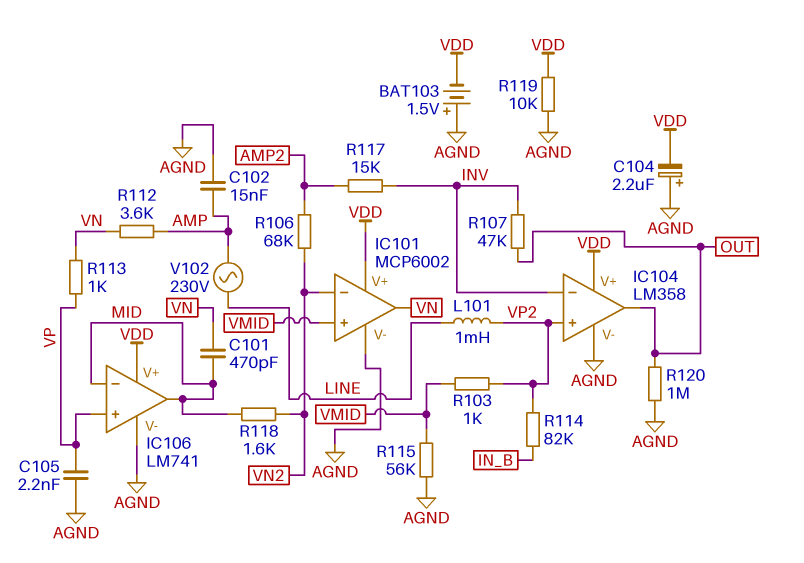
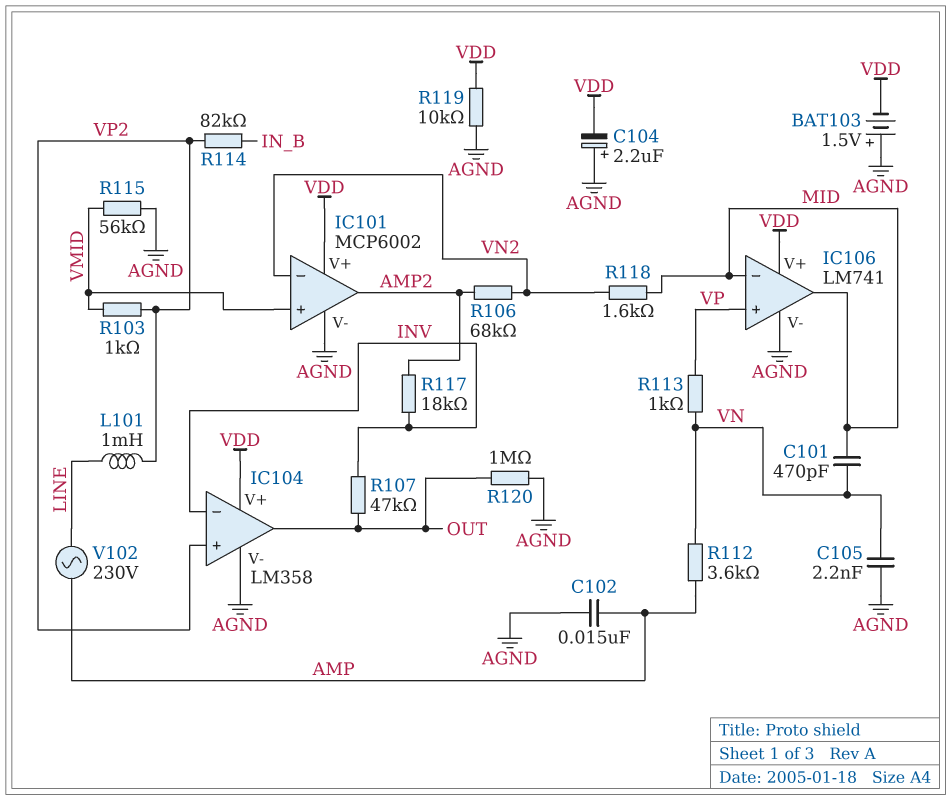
C105: 2.2nF (AGND, VP) -> 2.2nF (AGND, VN)
IC101 pin out: VN -> AMP2
R117: 15k (AMP2, INV) -> 18k (AMP2, INV)

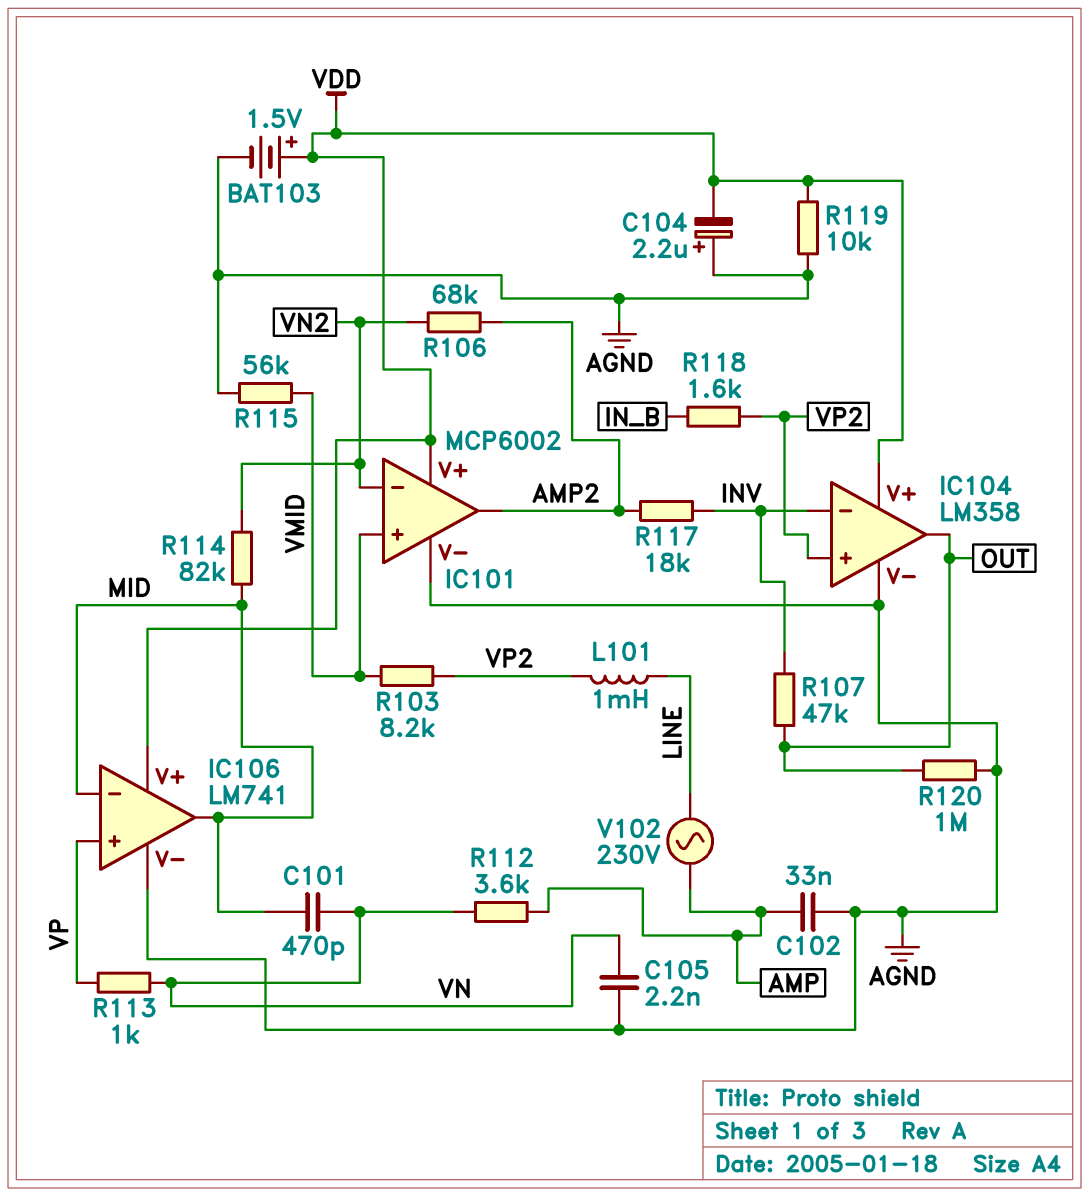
BAT103: 1.5V (plus AGND, minus VDD) -> 1.5V (plus VDD, minus AGND)
C102: 15nF (AGND, AMP) -> 33nF (AGND, AMP)
R103: 1k (VMID, VP2) -> 8.2k (VMID, VP2)
R114: 82k (IN_B, VP2) -> 82k (MID, VN2)
R118: 1.6k (MID, VN2) -> 1.6k (IN_B, VP2)

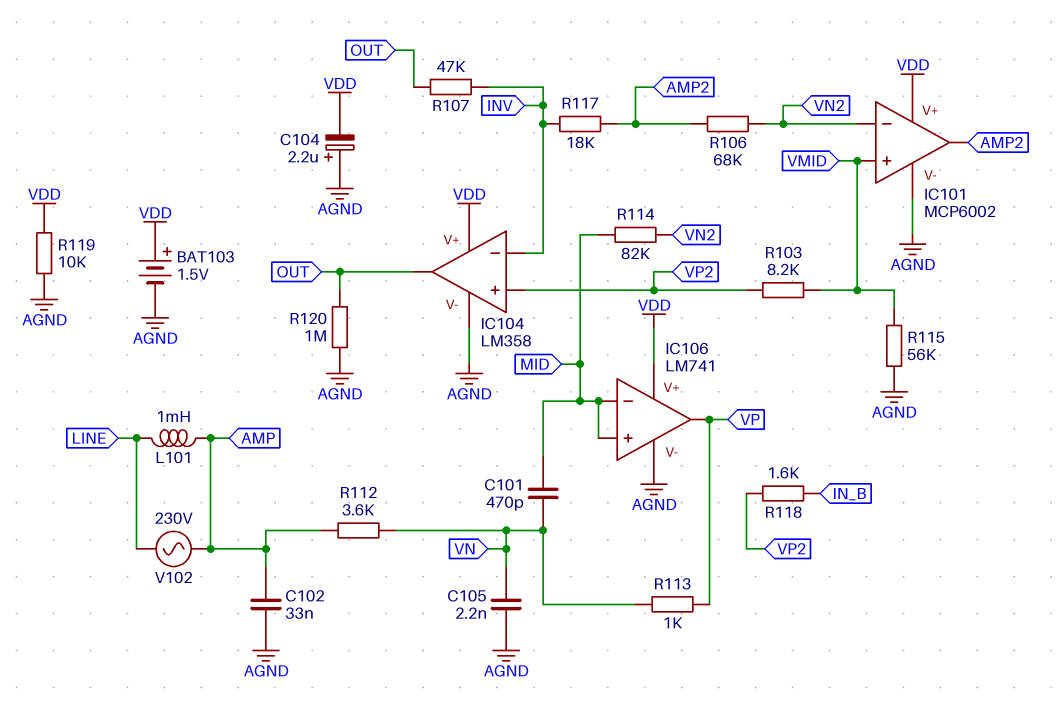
IC106 pin in+: VP -> MID
IC106 pin out: MID -> VP
L101: 1mH (LINE, VP2) -> 1mH (AMP, LINE)

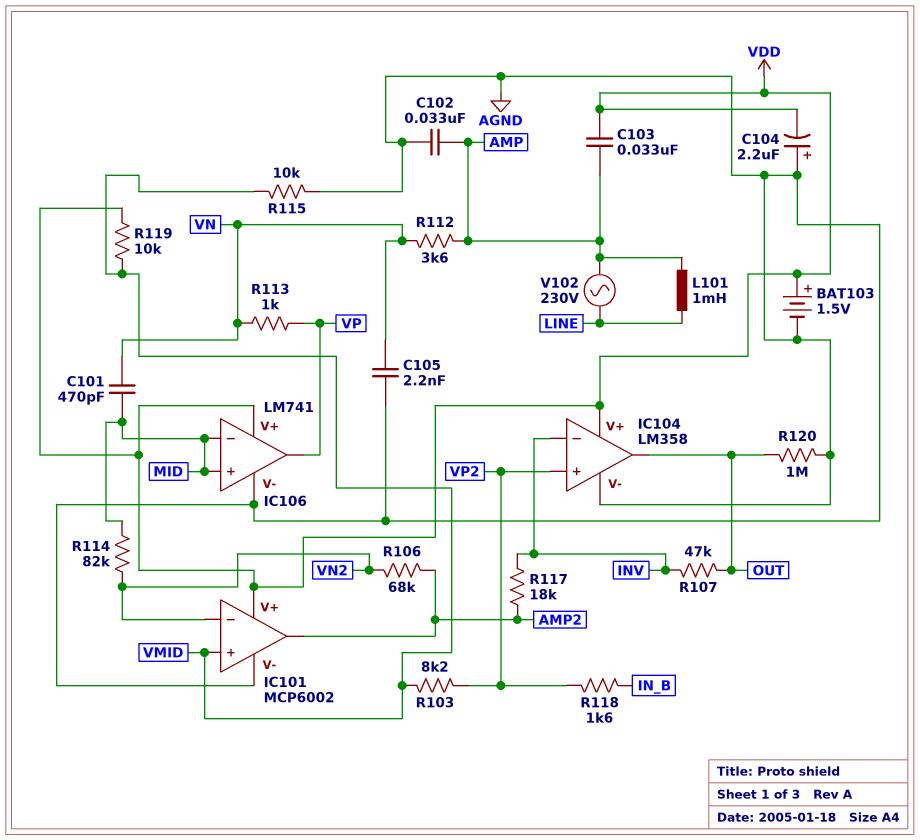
C103: none -> 33nF (AMP, VDD)
R115: 56k (AGND, VMID) -> 10k (AGND, VMID)
R119: 10k (AGND, VDD) -> 10k (VDD, VMID)

